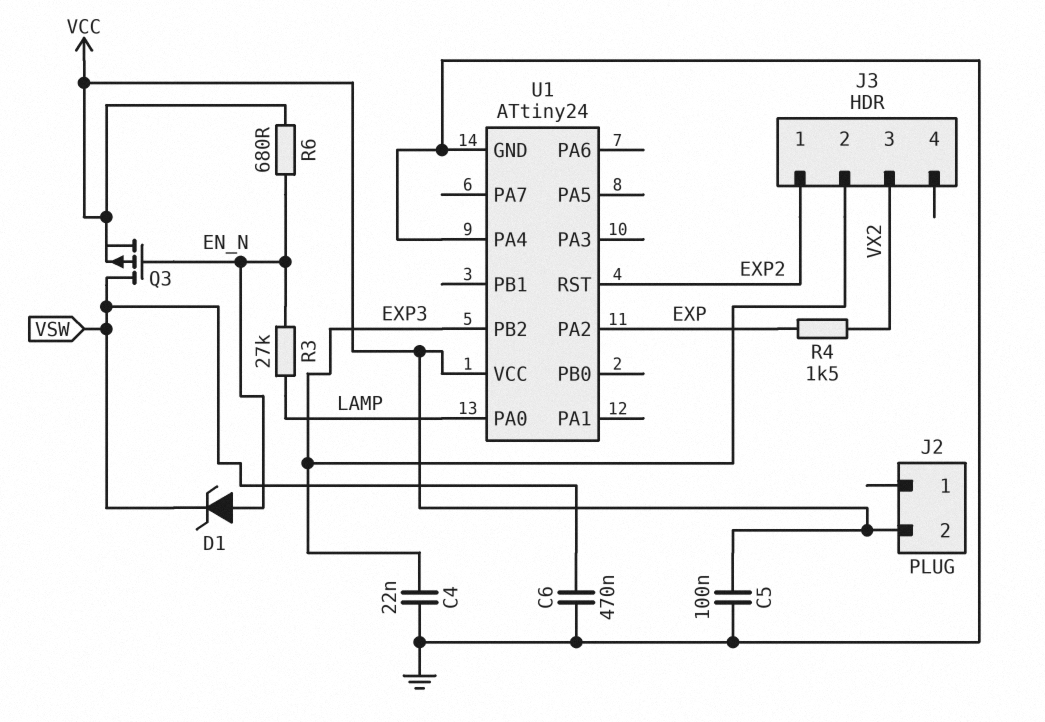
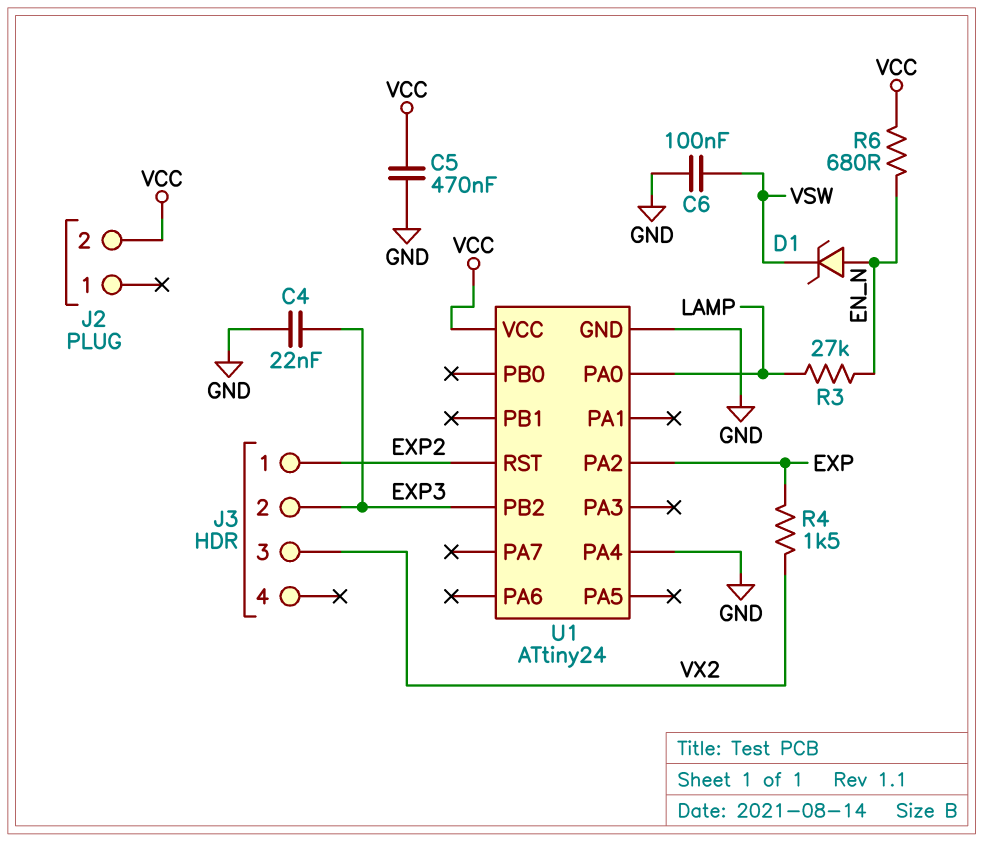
C5: 100nF (GND, VCC) -> 470nF (GND, VCC)
C6: 470nF (GND, VSW) -> 100nF (GND, VSW)
Q3: PMOS (G EN_N, D VSW, S VCC) -> none

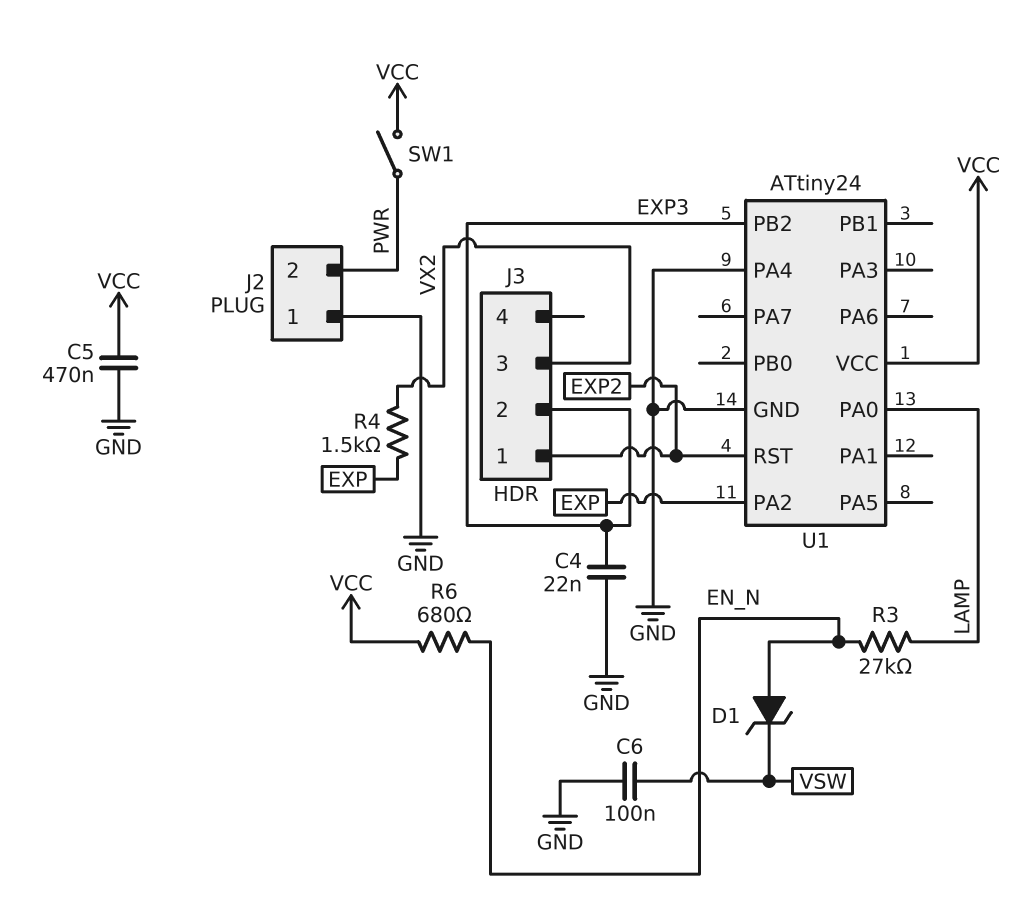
J2 pin 1: none -> GND
J2 pin 2: VCC -> PWR
SW1: none -> switch (PWR, VCC)

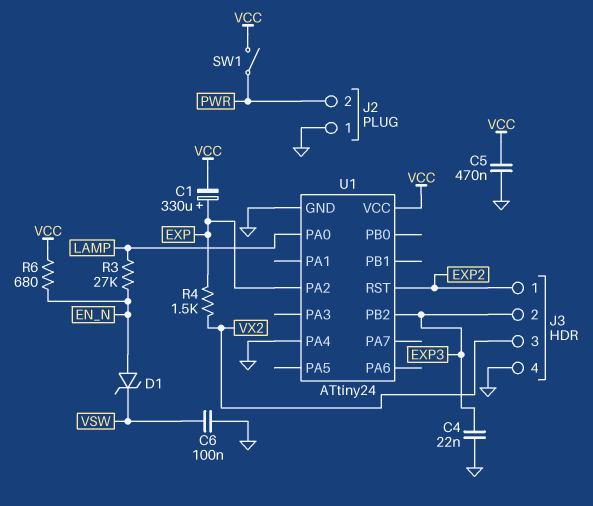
C1: none -> 330uF (plus EXP, minus VCC)
J3 pin 4: none -> GND

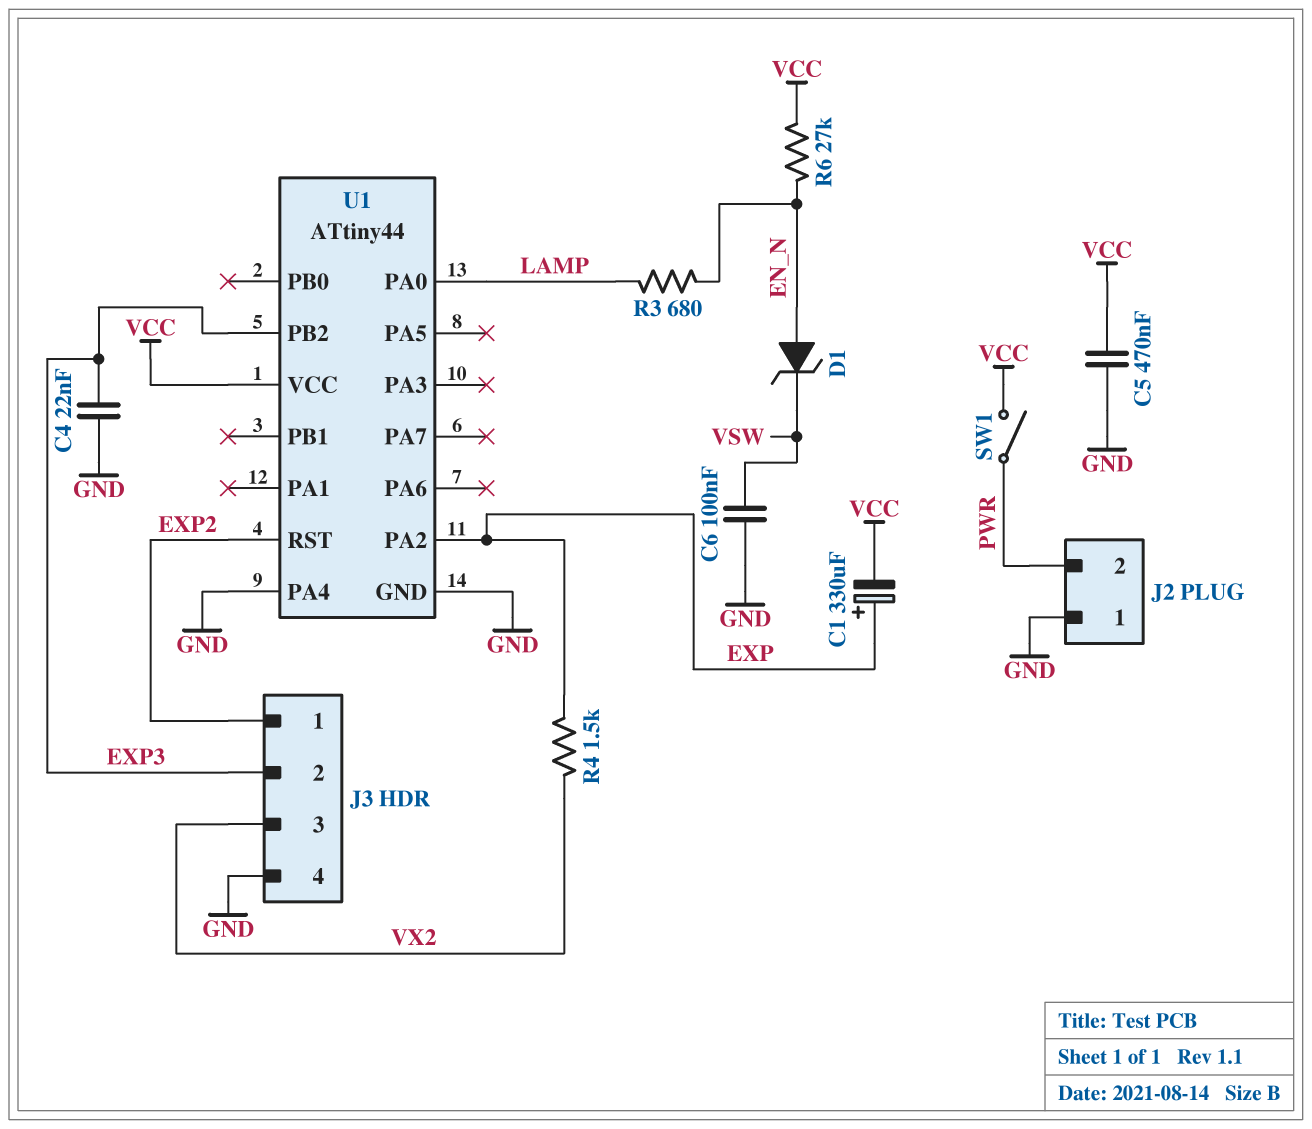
R3: 27k (EN_N, LAMP) -> 680 (EN_N, LAMP)
R6: 680 (EN_N, VCC) -> 27k (EN_N, VCC)
U1: ATtiny24 -> ATtiny44

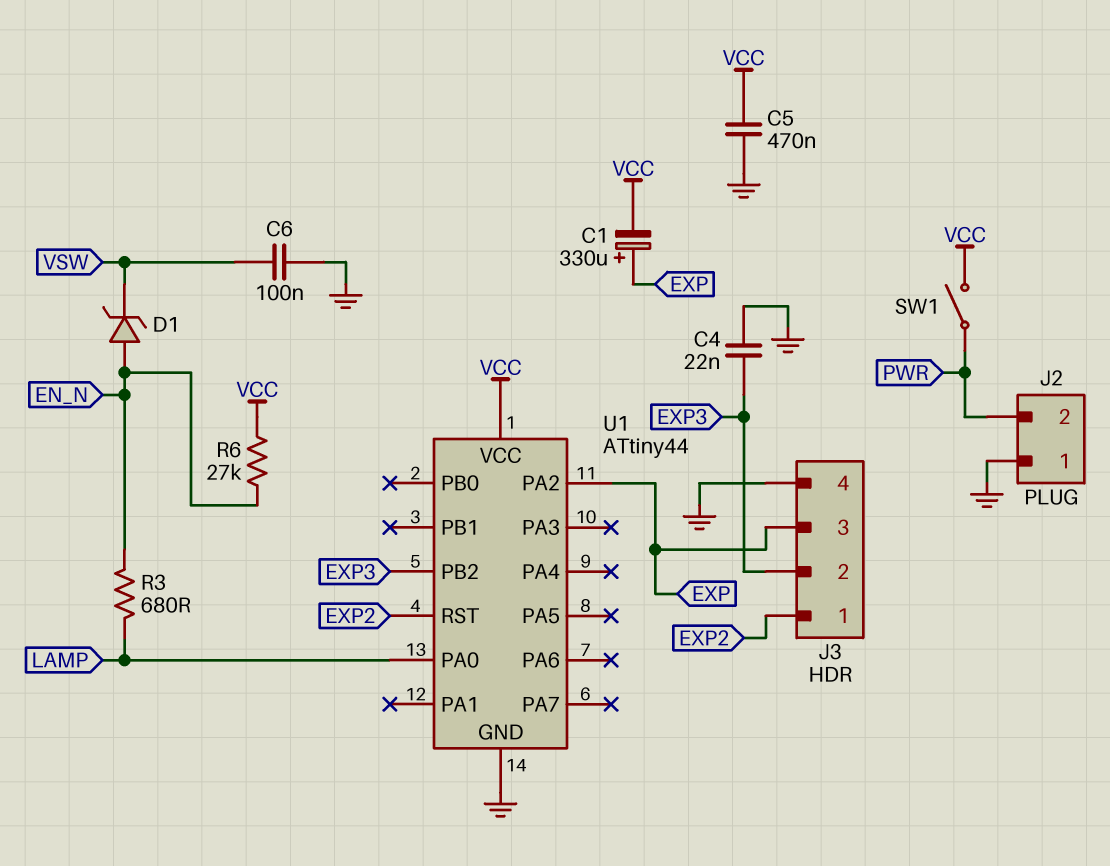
J3 pin 3: VX2 -> EXP
R4: 1.5k (EXP, VX2) -> none
U1 pin PA4: GND -> none

